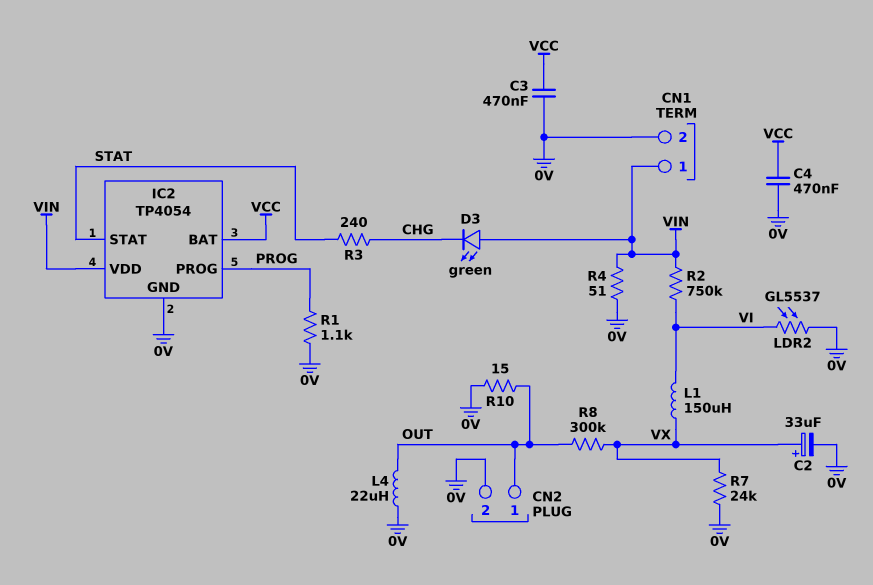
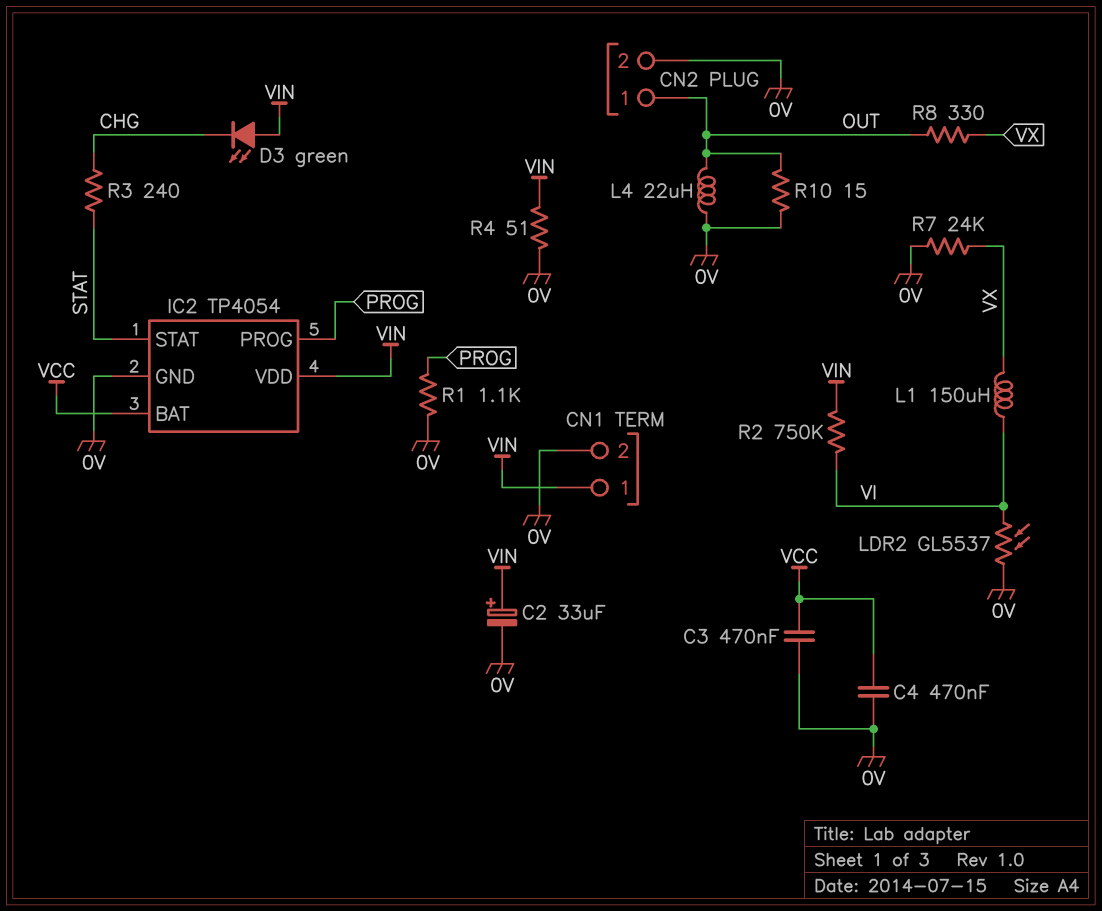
C2: 33uF (plus VX, minus 0V) -> 33uF (plus VIN, minus 0V)
R8: 300k (OUT, VX) -> 330 (OUT, VX)

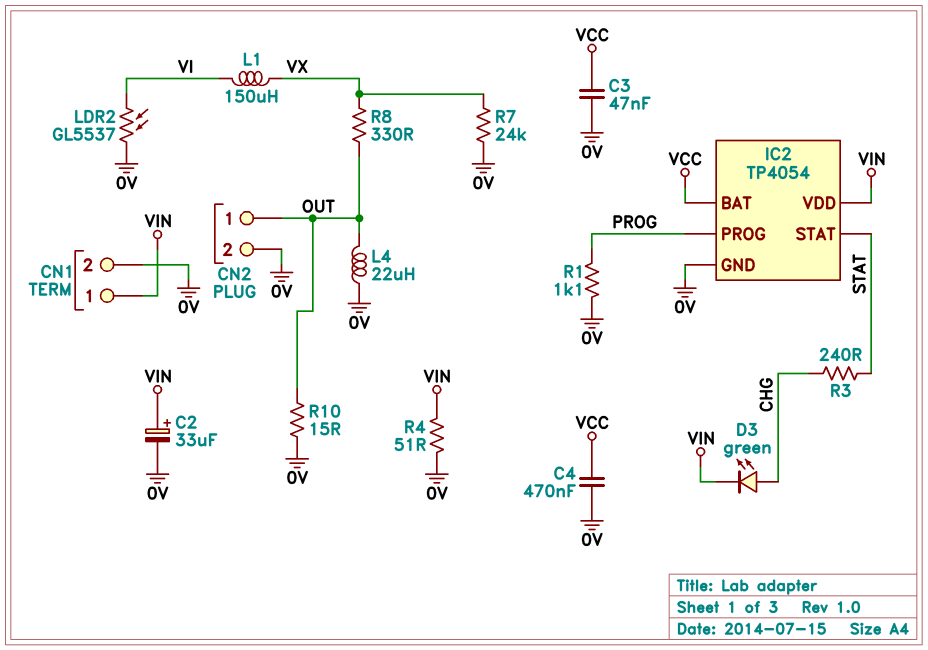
C3: 470nF (0V, VCC) -> 47nF (0V, VCC)
D3: LED green (A VIN, K CHG) -> LED green (A CHG, K VIN)
R2: 750k (VI, VIN) -> none

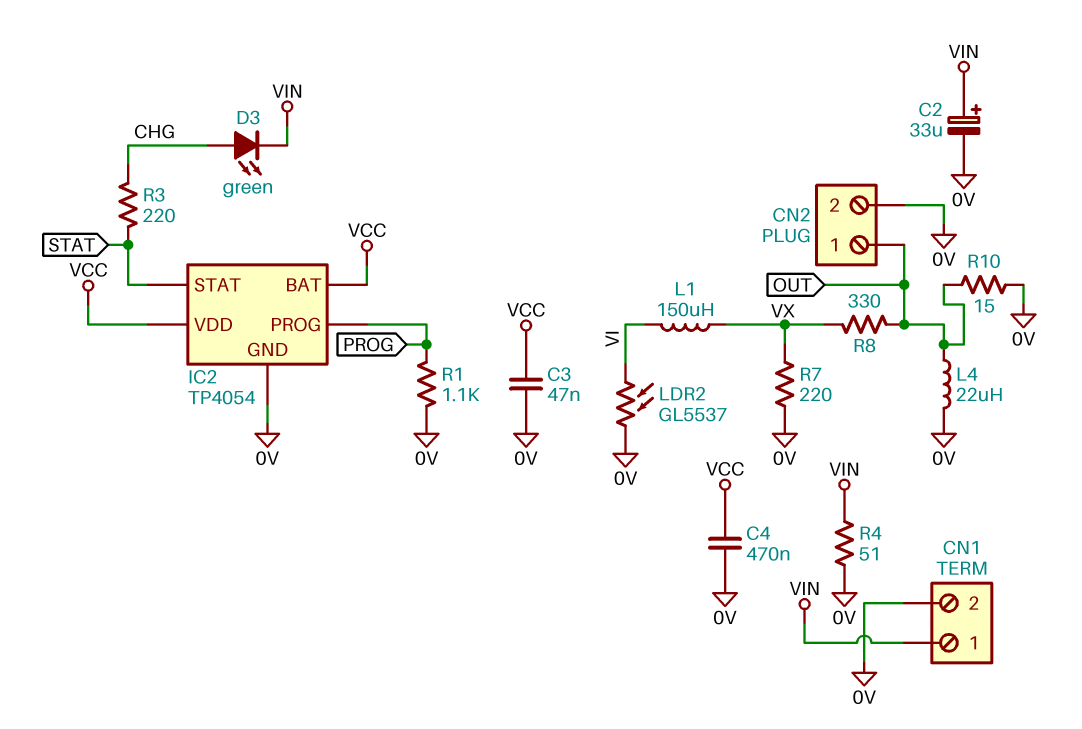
IC2 pin VDD: VIN -> VCC
R3: 240 (CHG, STAT) -> 220 (CHG, STAT)
R7: 24k (0V, VX) -> 220 (0V, VX)

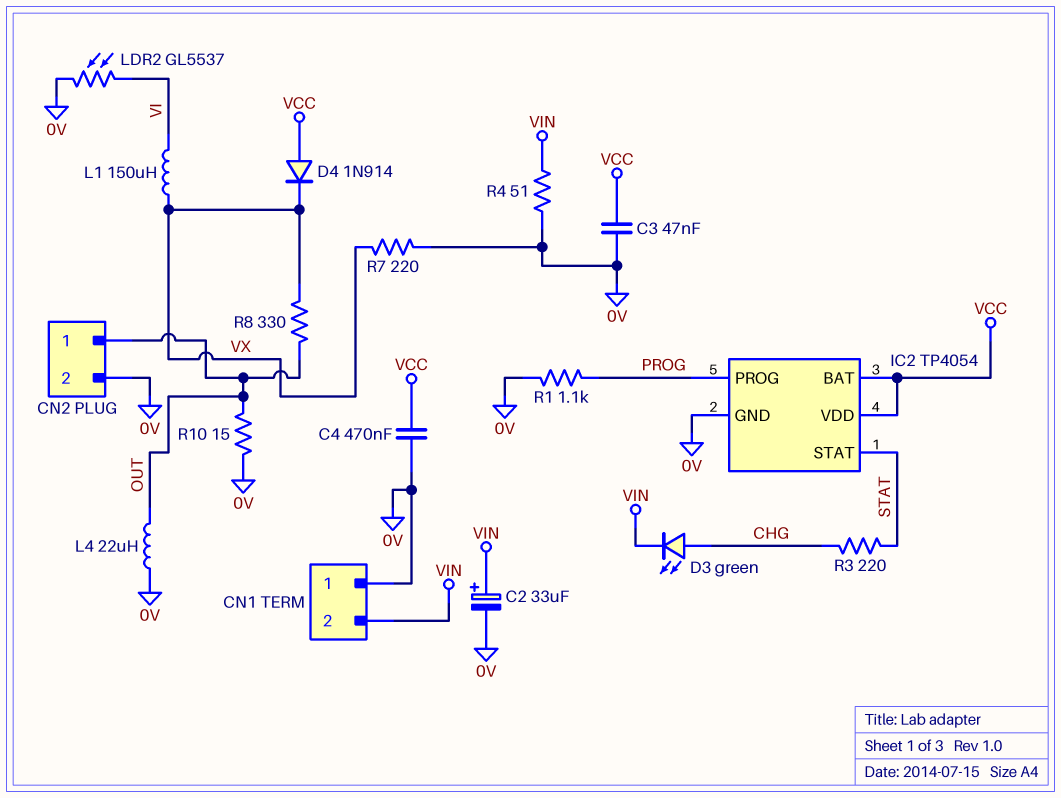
CN1 pin 1: VIN -> 0V
CN1 pin 2: 0V -> VIN
D4: none -> diode 1N914 (A VCC, K VX)

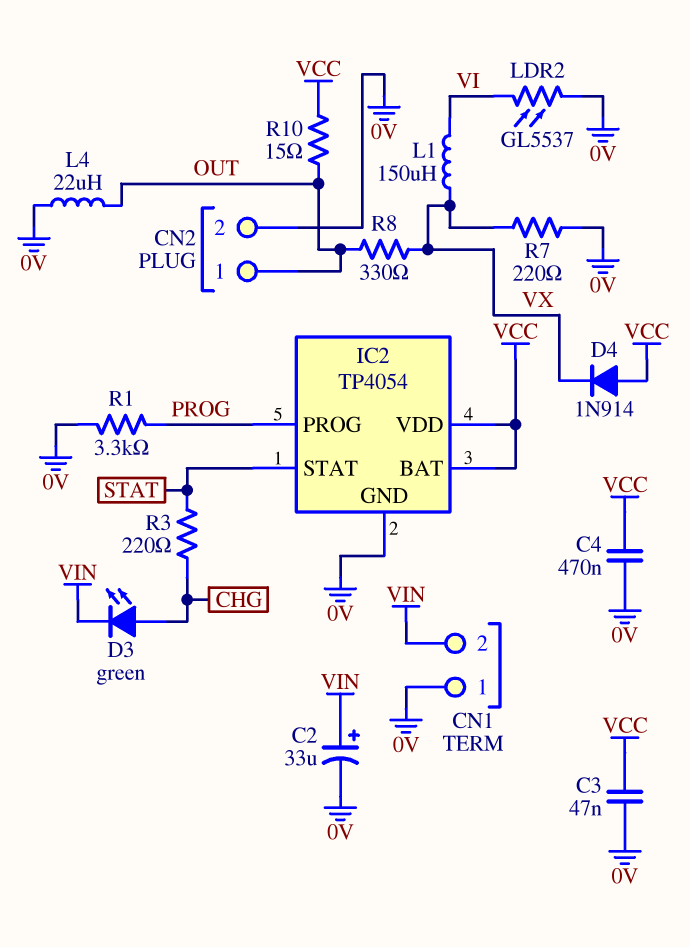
R1: 1.1k (0V, PROG) -> 3.3k (0V, PROG)
R4: 51 (0V, VIN) -> none
R10: 15 (0V, OUT) -> 15 (OUT, VCC)

